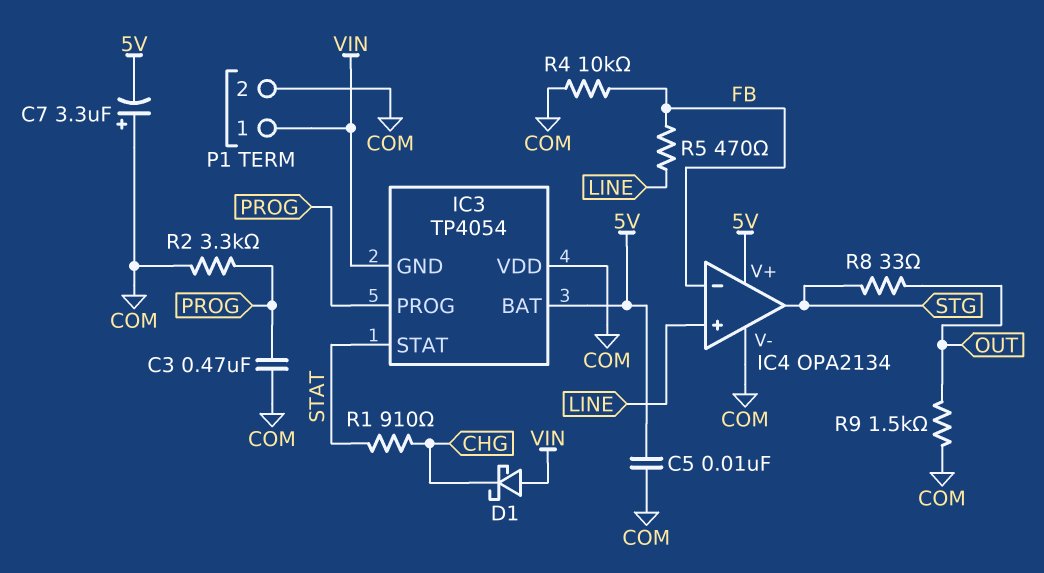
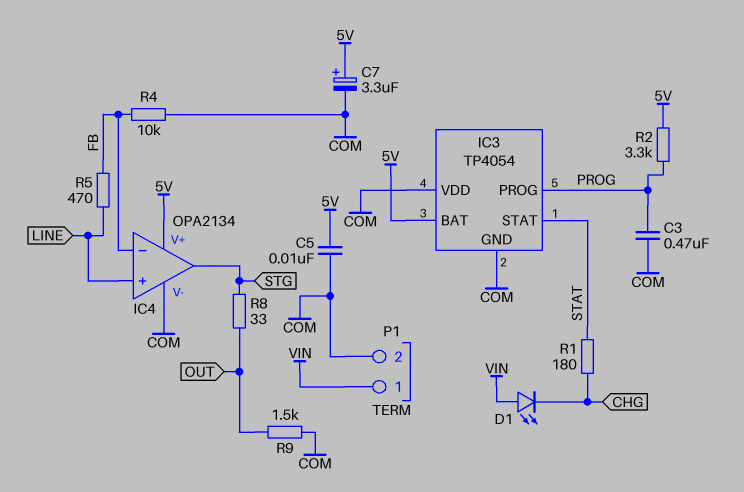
C7: 3.3uF (plus COM, minus 5V) -> 3.3uF (plus 5V, minus COM)
D1: schottky (A VIN, K CHG) -> LED (A VIN, K CHG)
IC3 pin GND: VIN -> COM
R1: 910 (CHG, STAT) -> 180 (CHG, STAT)
R2: 3.3k (COM, PROG) -> 3.3k (5V, PROG)

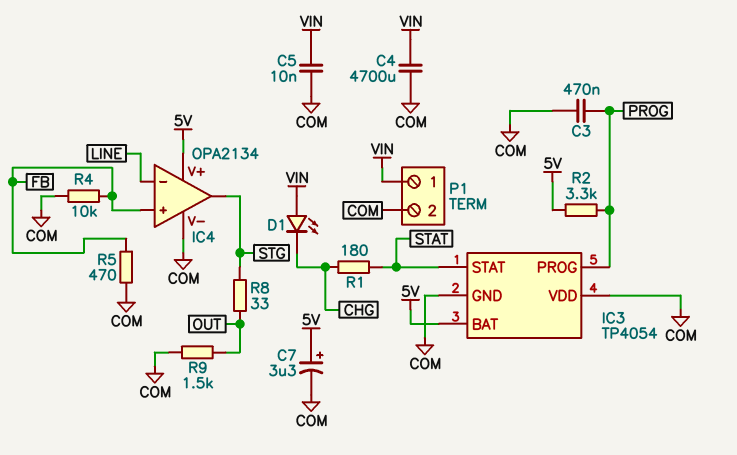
C4: none -> 4700uF (COM, VIN)
C5: 10nF (5V, COM) -> 10nF (COM, VIN)
IC4 pin in+: LINE -> FB
IC4 pin in-: FB -> LINE
R5: 470 (FB, LINE) -> 470 (COM, FB)

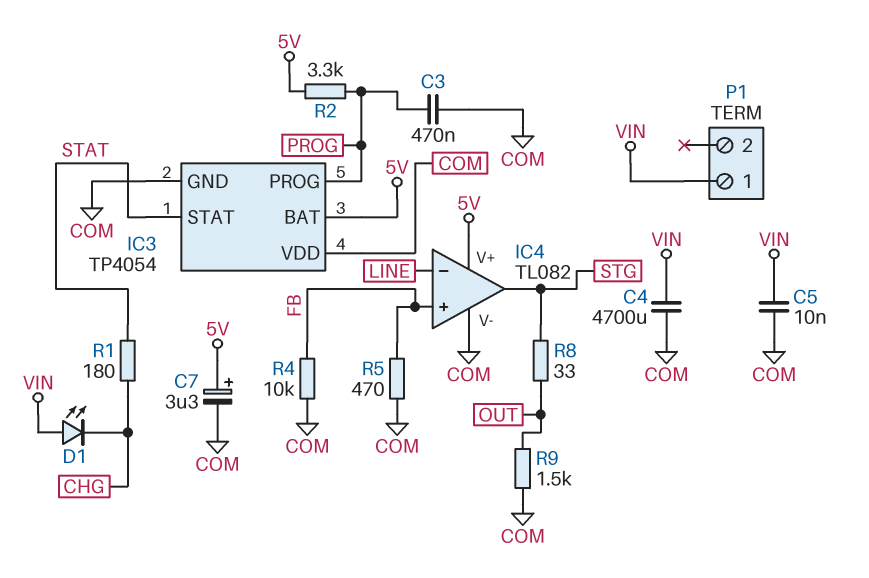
IC4: OPA2134 -> TL082
P1 pin 2: COM -> none

